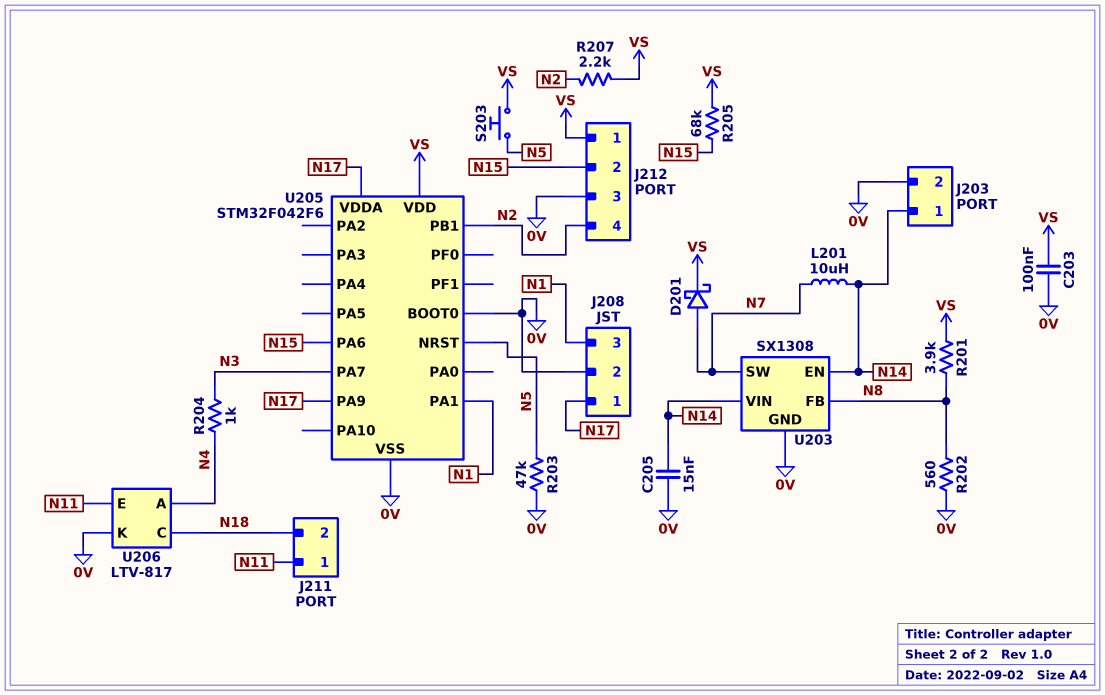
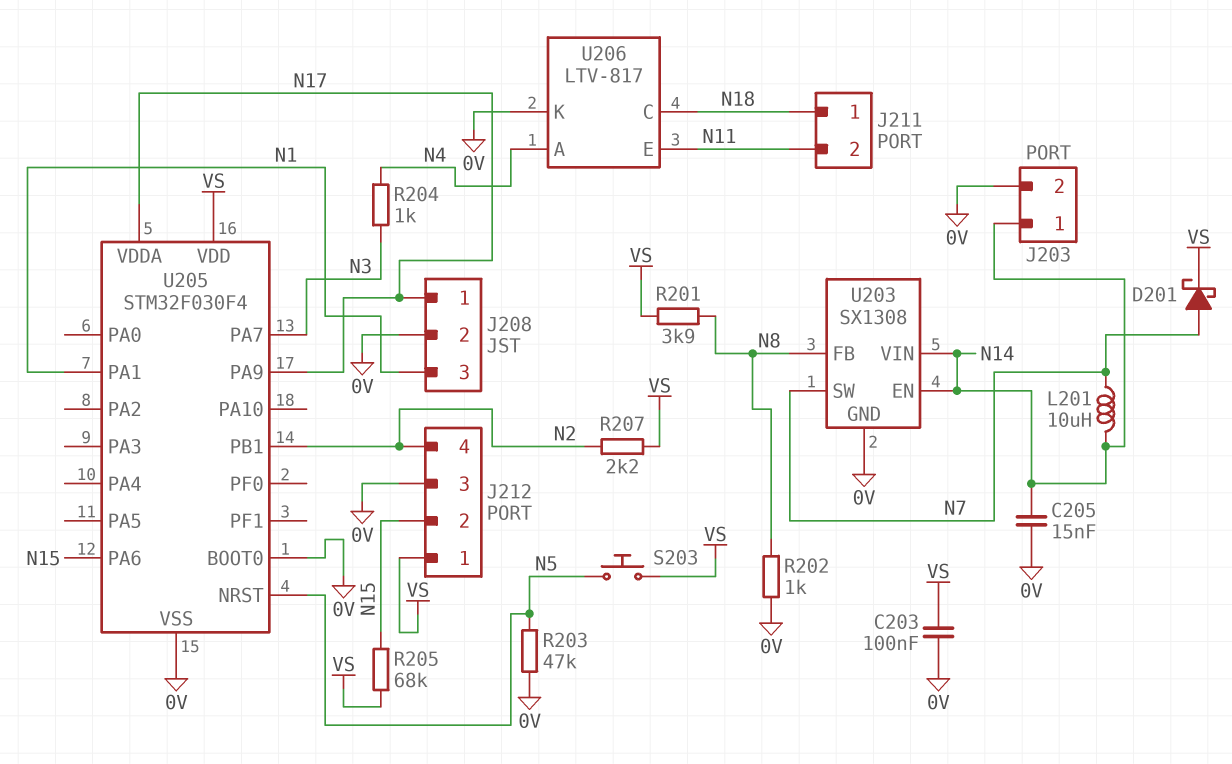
J211 pin 1: N11 -> N18
J211 pin 2: N18 -> N11
R202: 560 (0V, N8) -> 1k (0V, N8)
U205: STM32F042F6 -> STM32F030F4

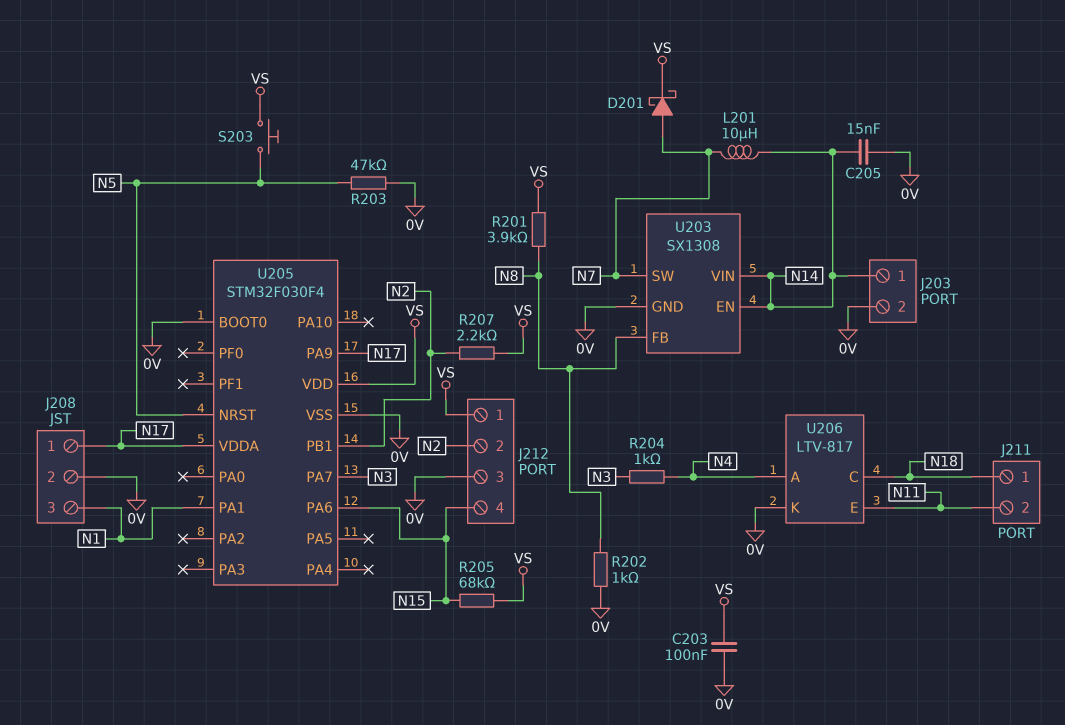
J212 pin 2: N15 -> N2
J212 pin 4: N2 -> N15

